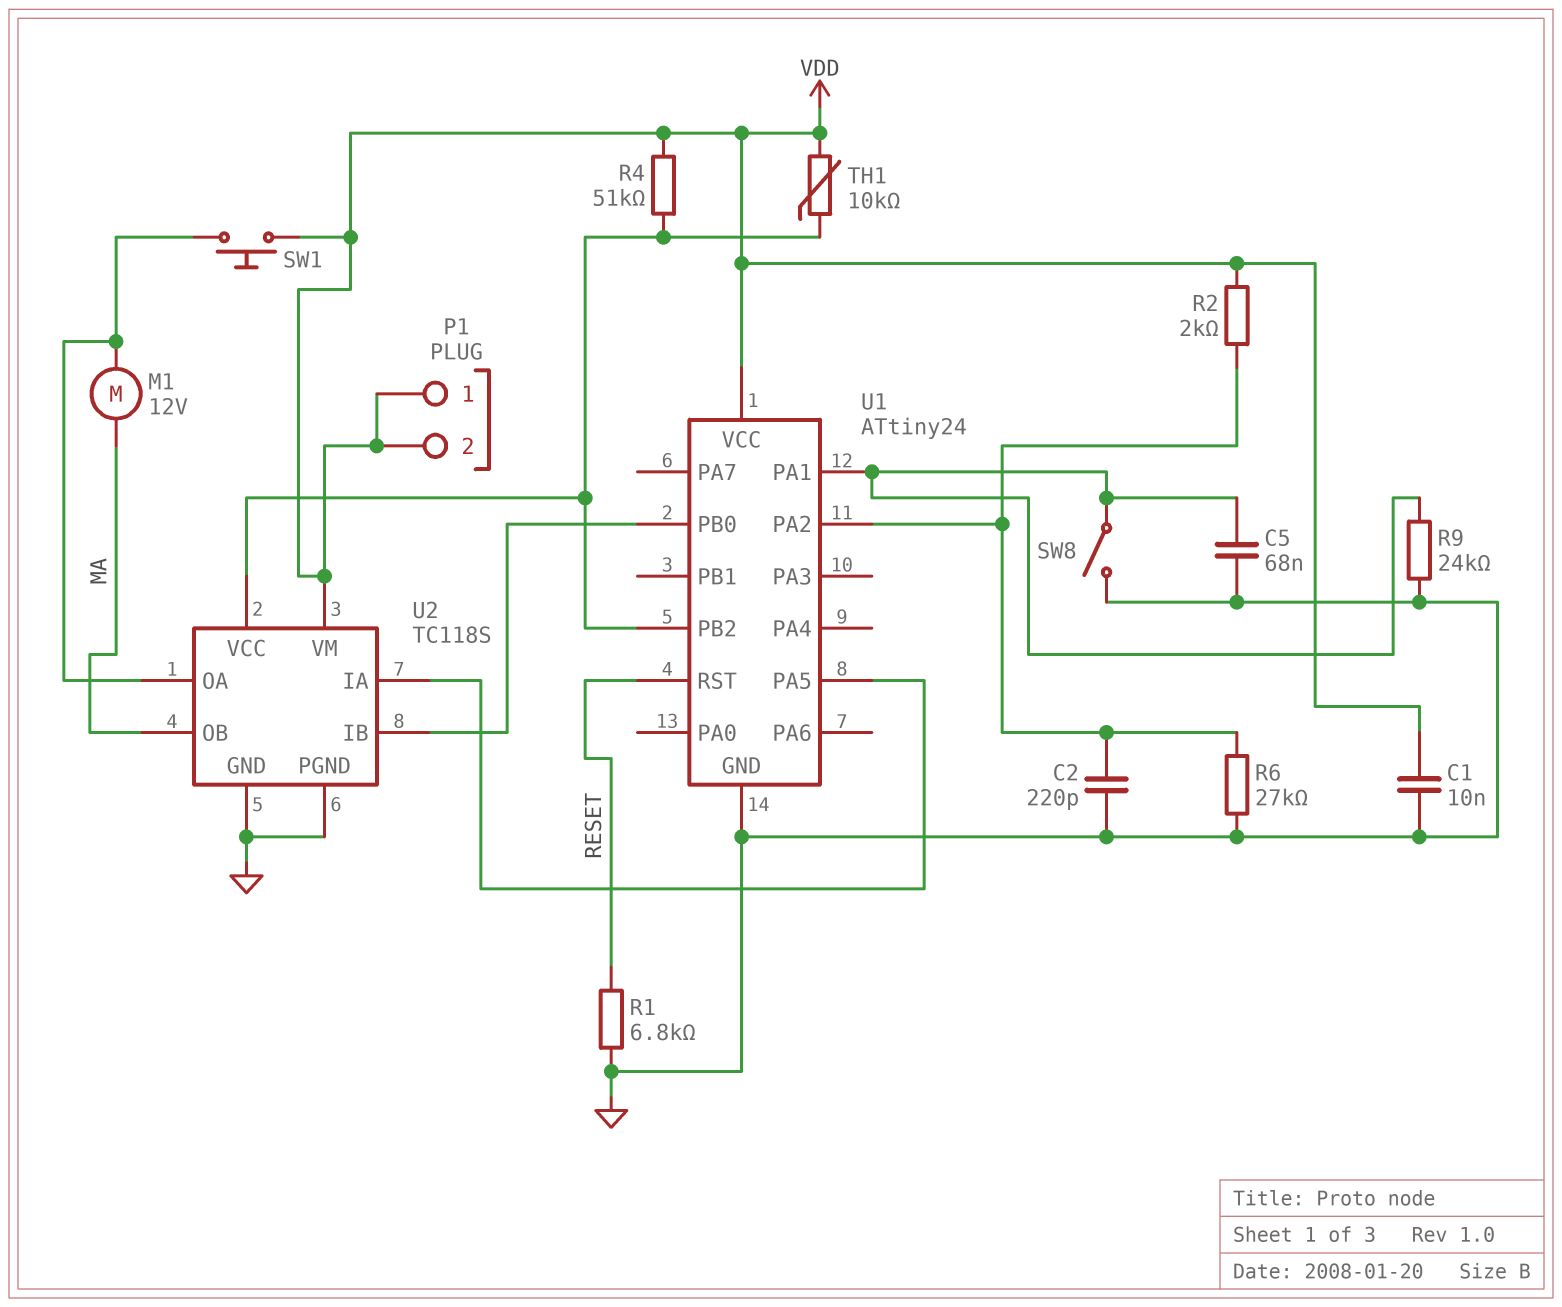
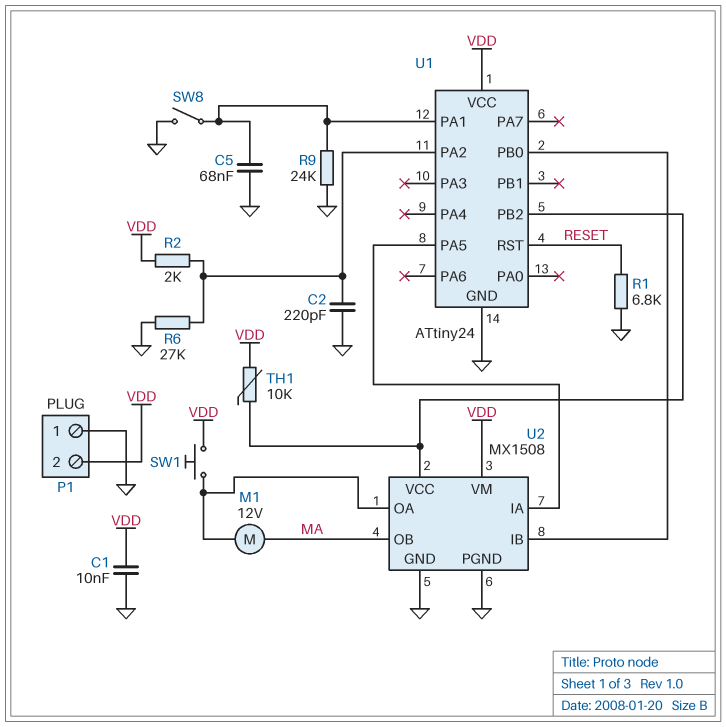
P1 pin 1: VDD -> GND
R4: 51k (U1/PB2, VDD) -> none
U2: TC118S -> MX1508

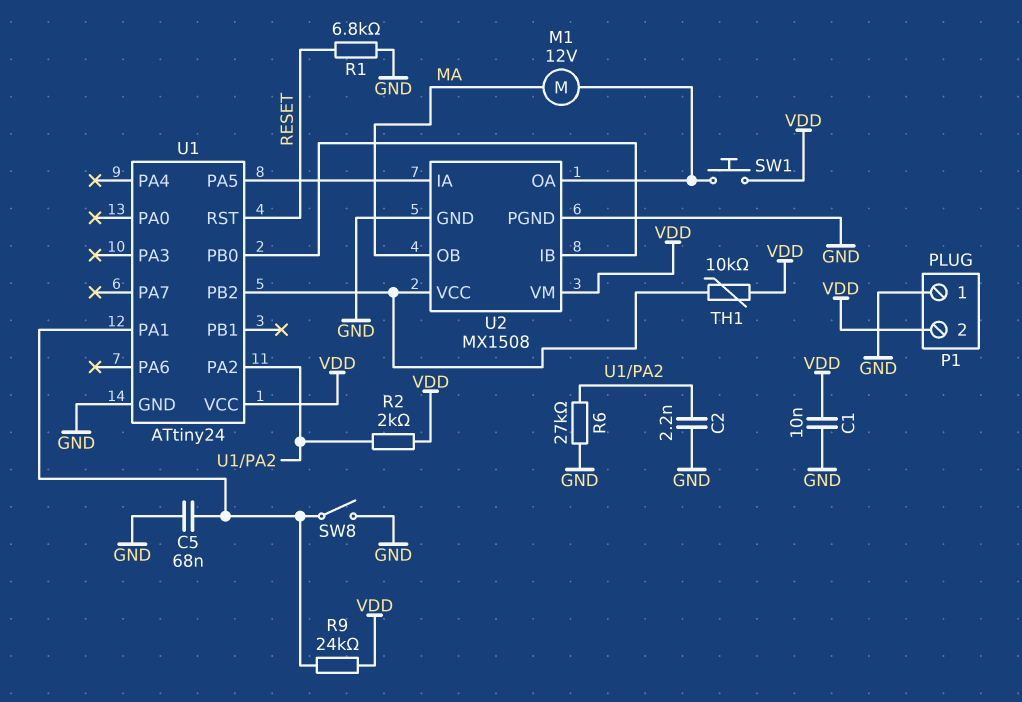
C2: 220pF (GND, U1/PA2) -> 2.2nF (GND, U1/PA2)
R9: 24k (GND, U1/PA1) -> 24k (U1/PA1, VDD)

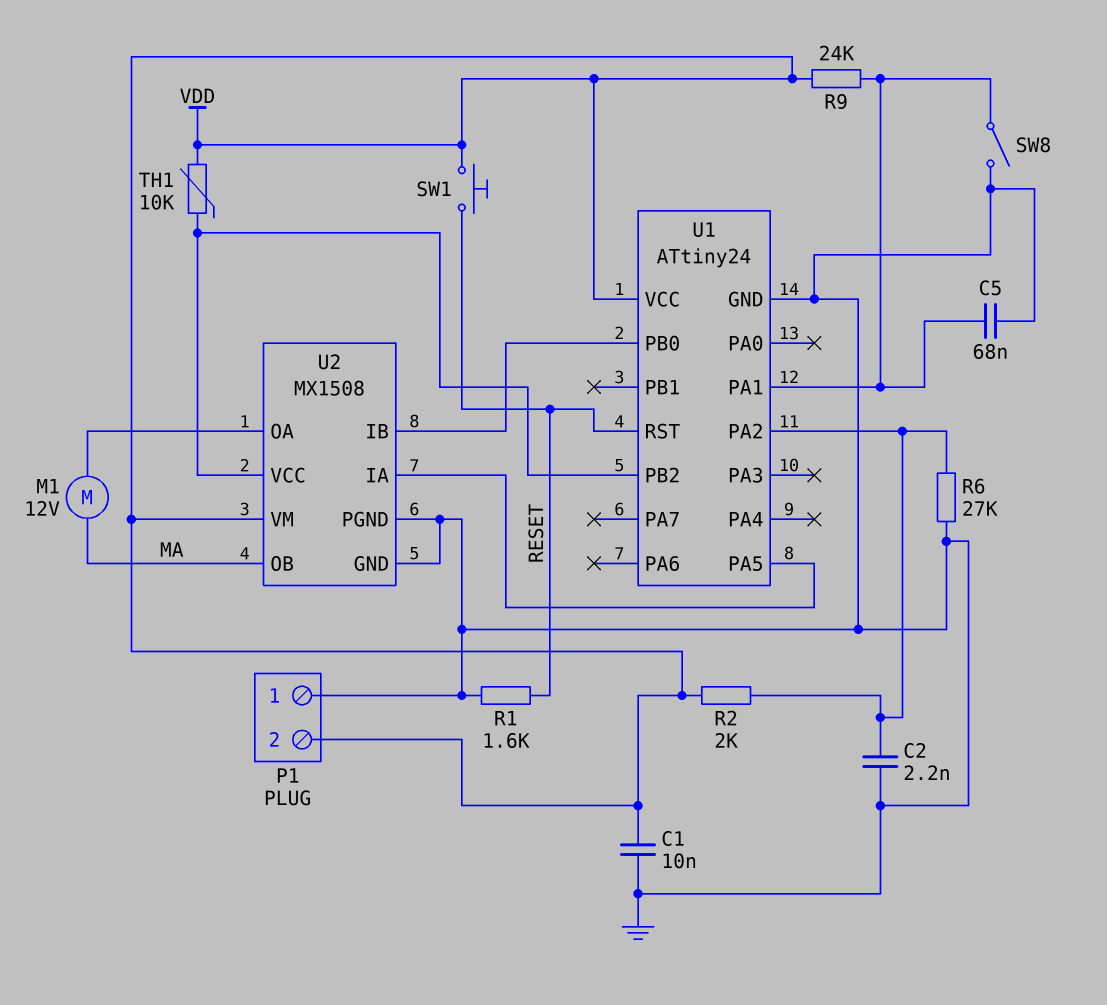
R1: 6.8k (GND, RESET) -> 1.6k (GND, RESET)
SW1: button (U2/OA, VDD) -> button (RESET, VDD)

